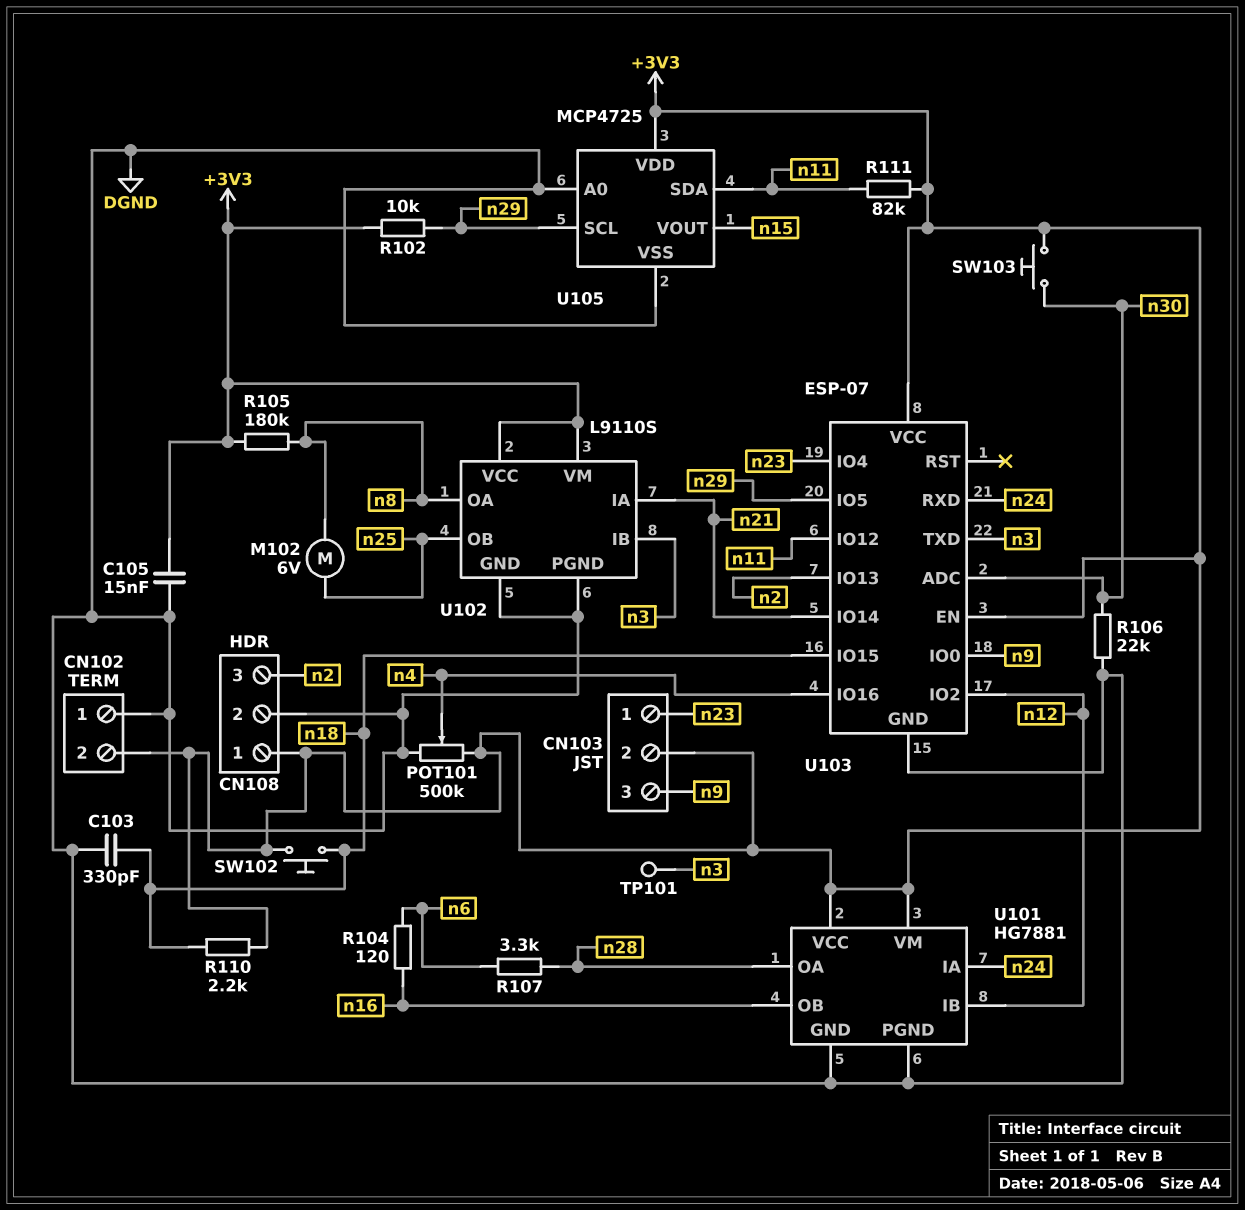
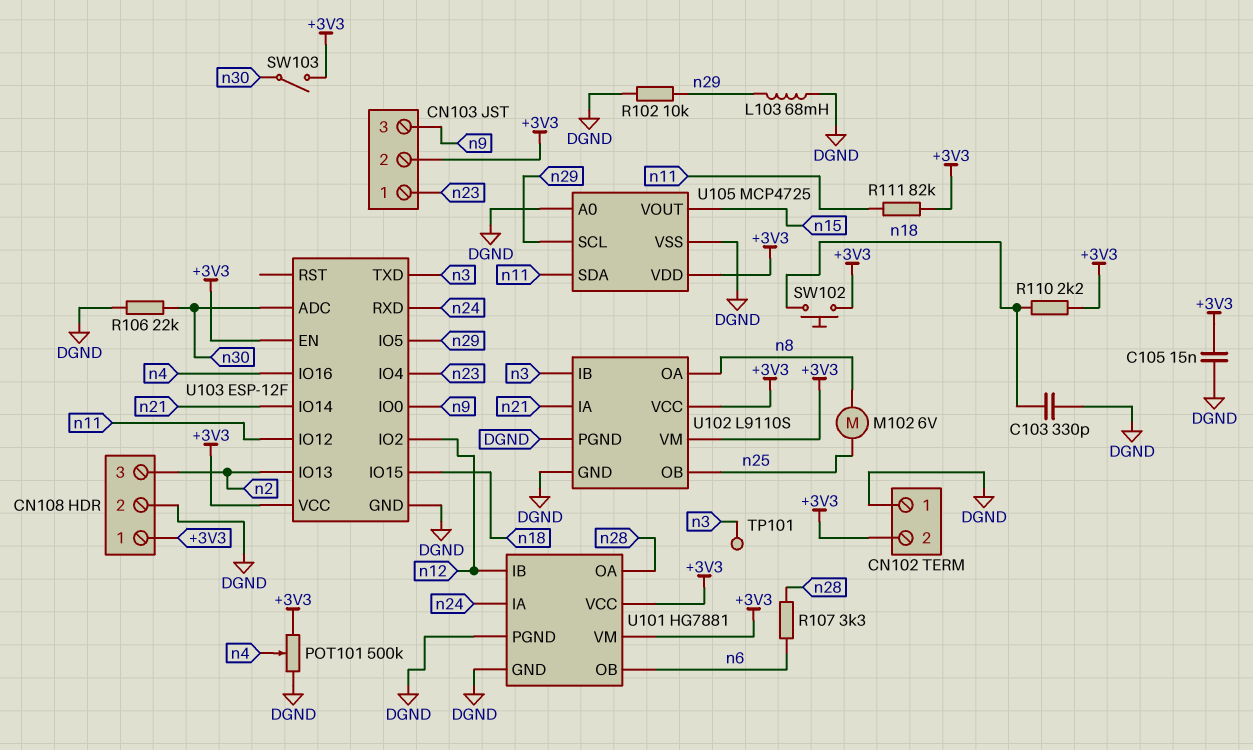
L103: none -> 68mH (DGND, n29)
R102: 10k (+3V3, n29) -> 10k (DGND, n29)
R104: 120 (n6, n16) -> none
R105: 180k (+3V3, n8) -> none
SW103: button (+3V3, n30) -> switch (+3V3, n30)
U101 pin OB: n16 -> n6
U103: ESP-07 -> ESP-12F

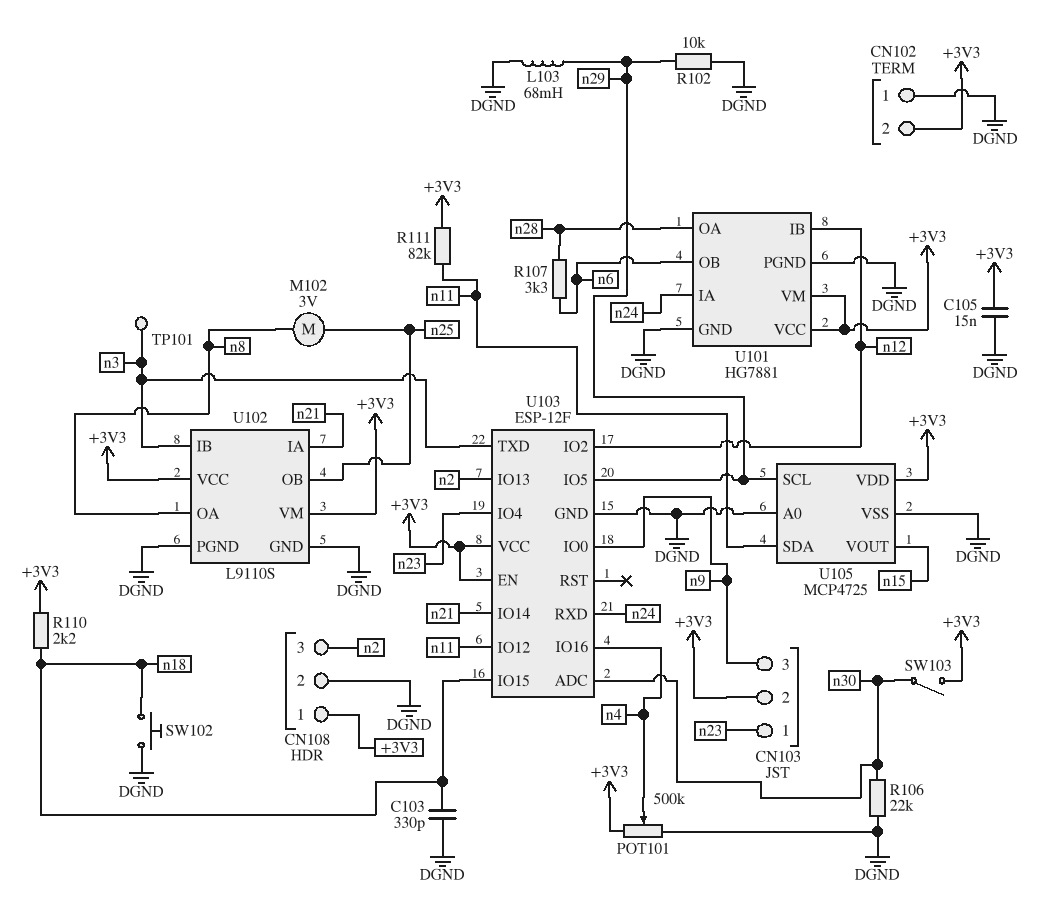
M102: motor 6V (n8, n25) -> motor 3V (n8, n25)
SW102: button (+3V3, n18) -> button (DGND, n18)

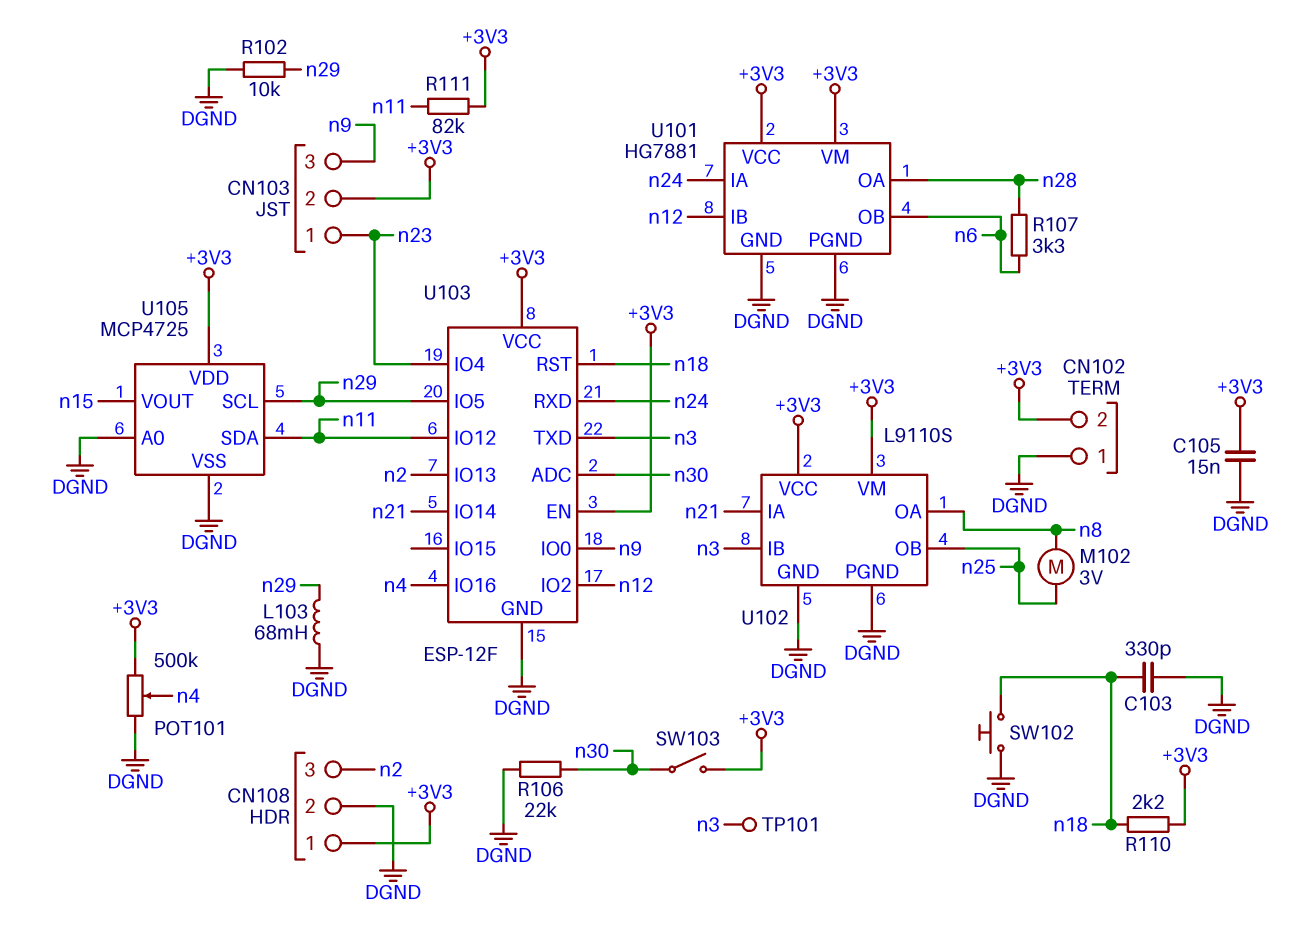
U103 pin IO15: n18 -> none
U103 pin RST: none -> n18

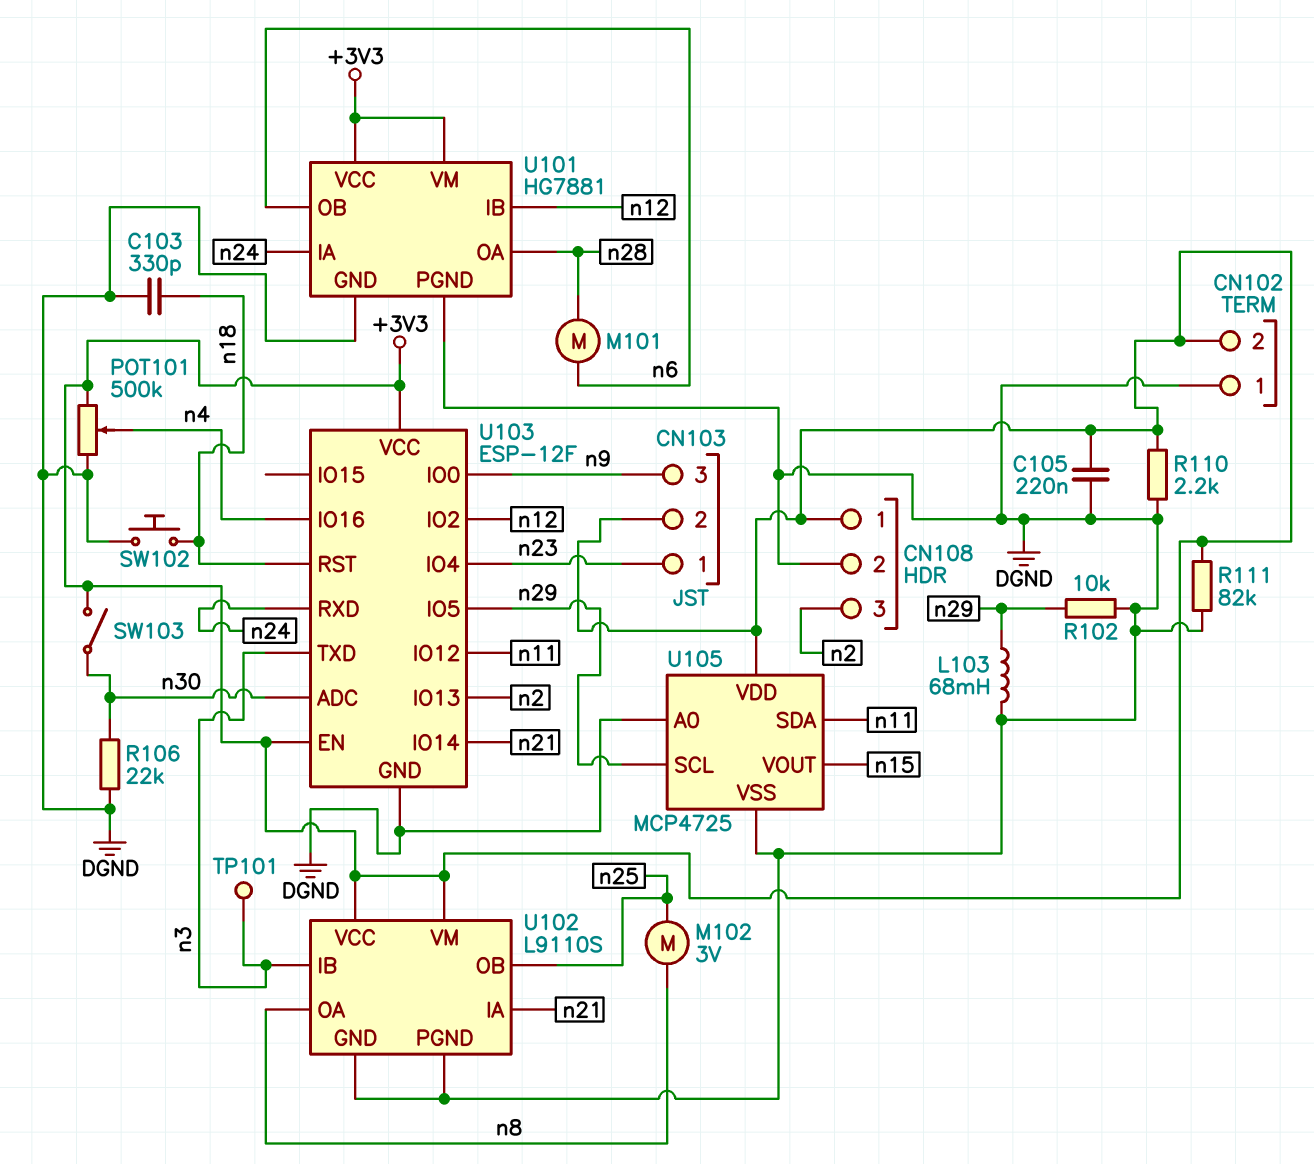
C105: 15nF (+3V3, DGND) -> 220nF (+3V3, DGND)
M101: none -> motor (n6, n28)
R107: 3.3k (n6, n28) -> none
R110: 2.2k (+3V3, n18) -> 2.2k (+3V3, DGND)
R111: 82k (+3V3, n11) -> 82k (+3V3, DGND)

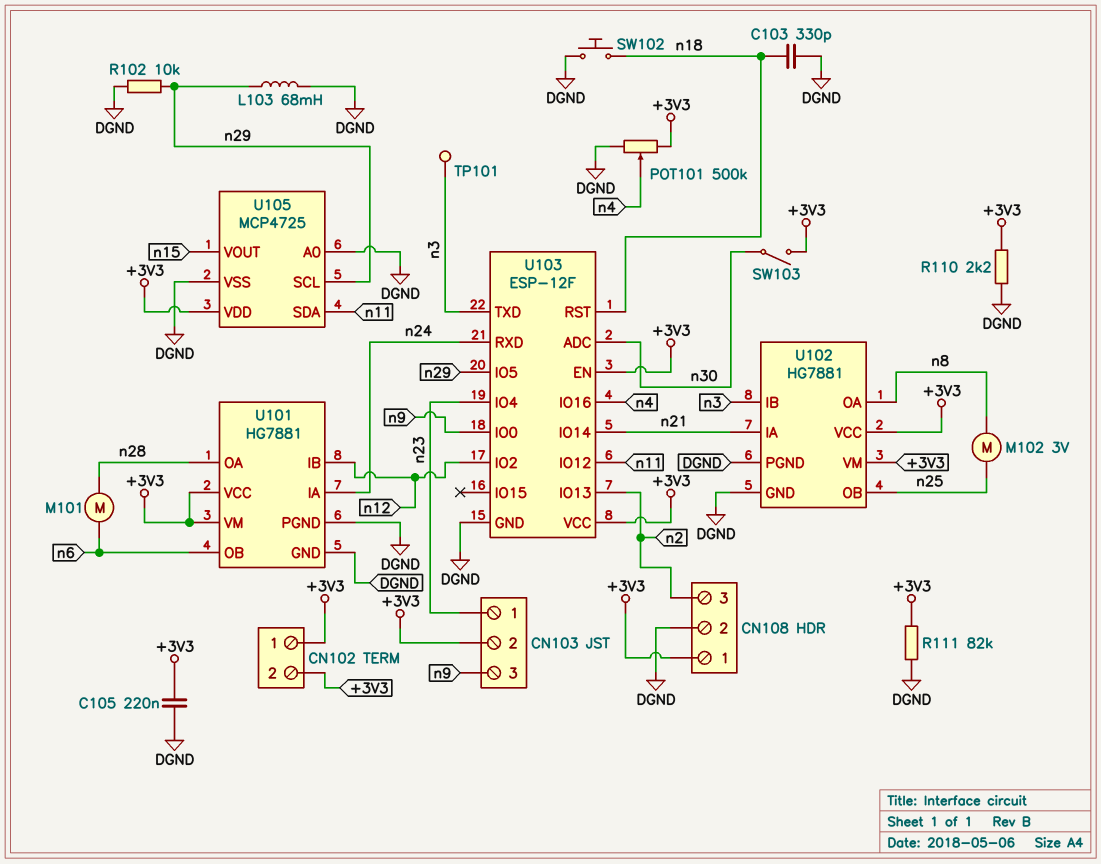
CN102 pin 1: DGND -> +3V3
R106: 22k (DGND, n30) -> none
U102: L9110S -> HG7881

